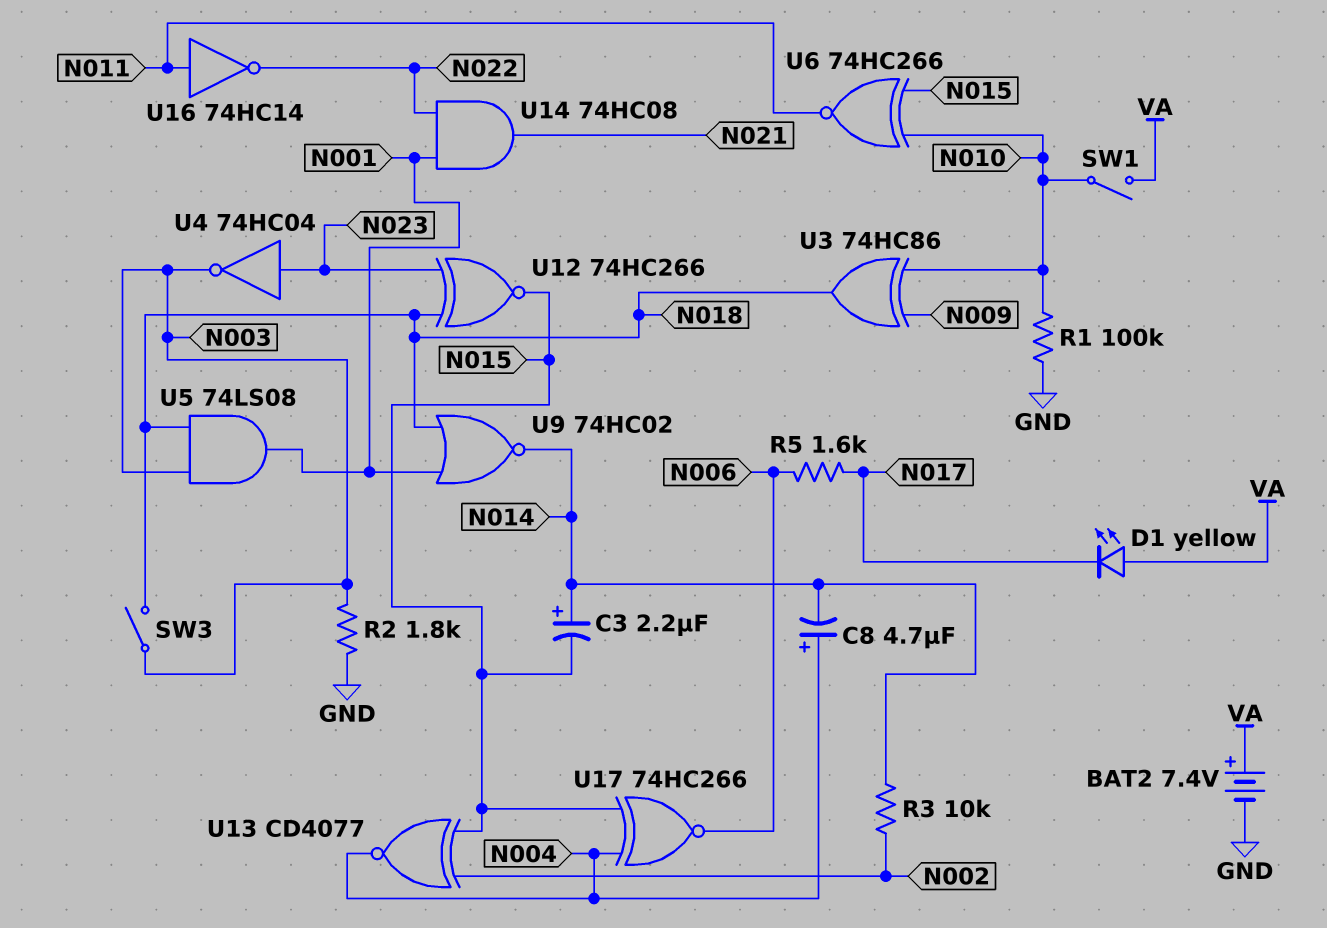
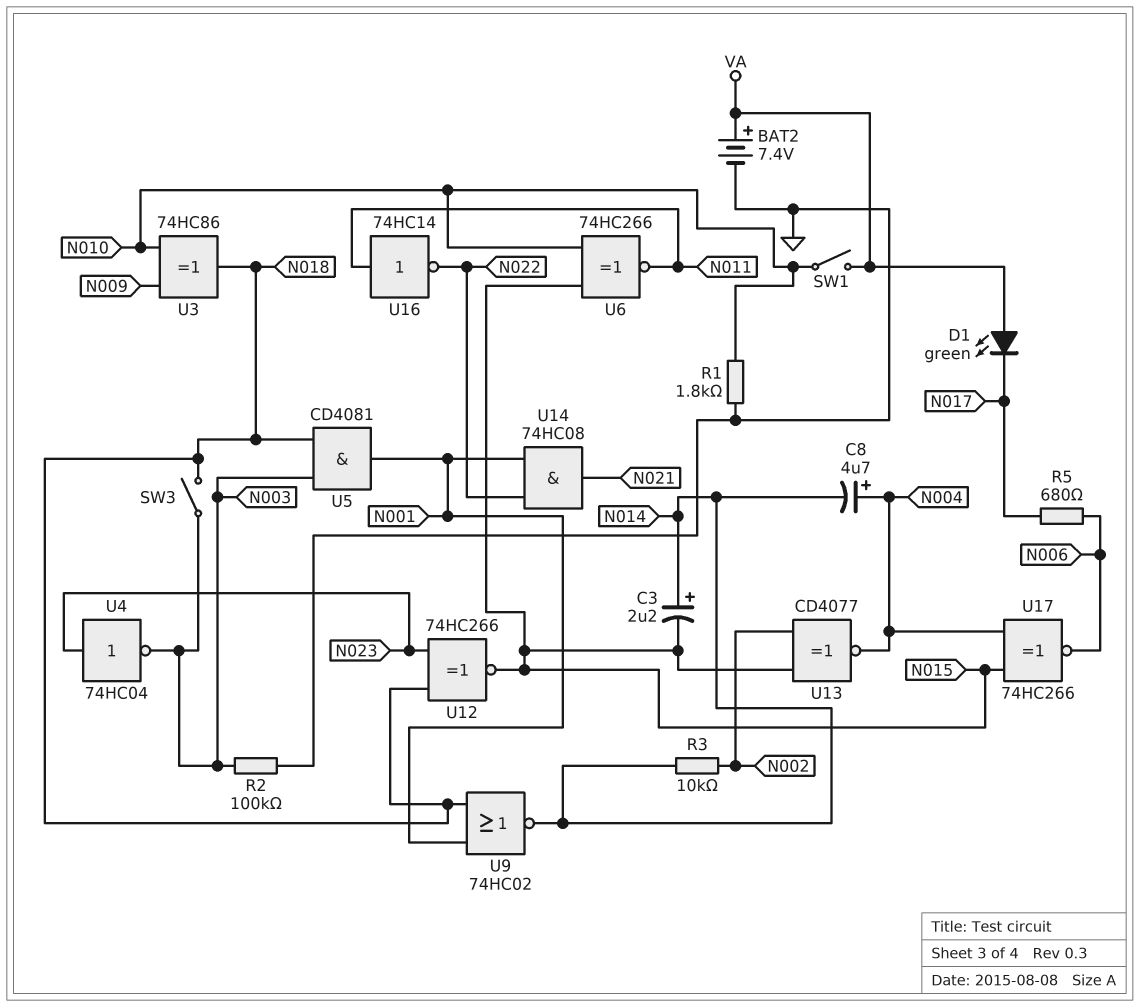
D1: LED yellow (A VA, K N017) -> LED green (A VA, K N017)
R1: 100k (GND, N010) -> 1.8k (GND, N010)
R2: 1.8k (GND, N003) -> 100k (GND, N003)
R5: 1.6k (N006, N017) -> 680 (N006, N017)
U5: AND 74LS08 (in N003, in N018, out N001) -> AND CD4081 (in N003, in N018, out N001)

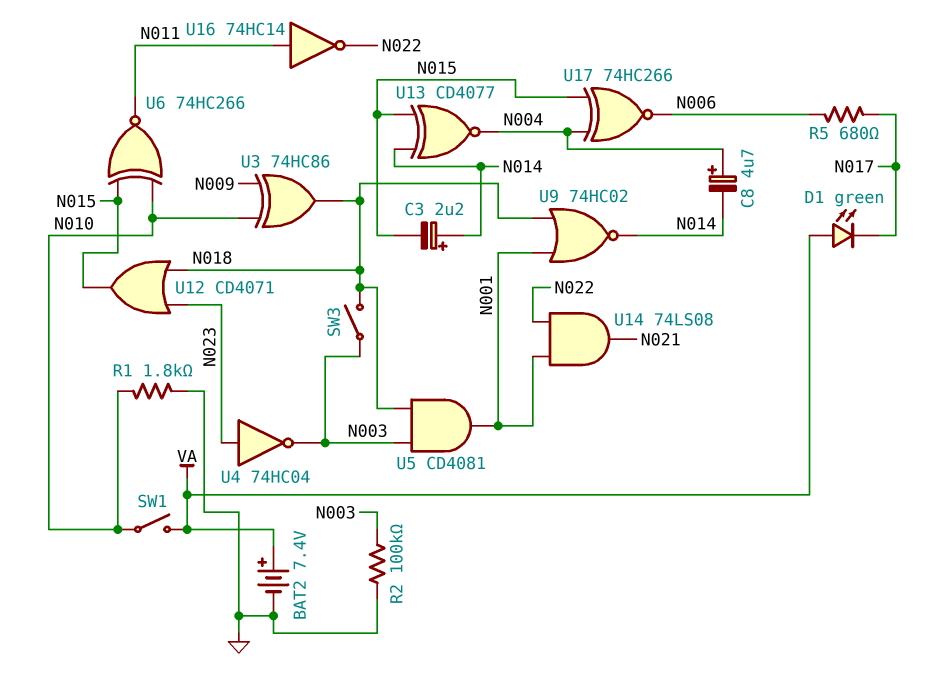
R3: 10k (N002, N014) -> none
U12: XNOR 74HC266 (in N018, in N023, out N015) -> OR CD4071 (in N018, in N023, out N015)
U13: XNOR CD4077 (in N002, in N015, out N004) -> XNOR CD4077 (in N014, in N015, out N004)
U14: AND 74HC08 (in N001, in N022, out N021) -> AND 74LS08 (in N001, in N022, out N021)

